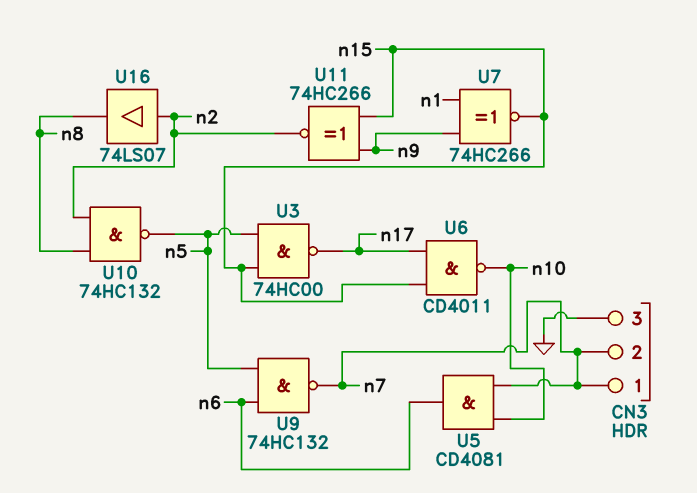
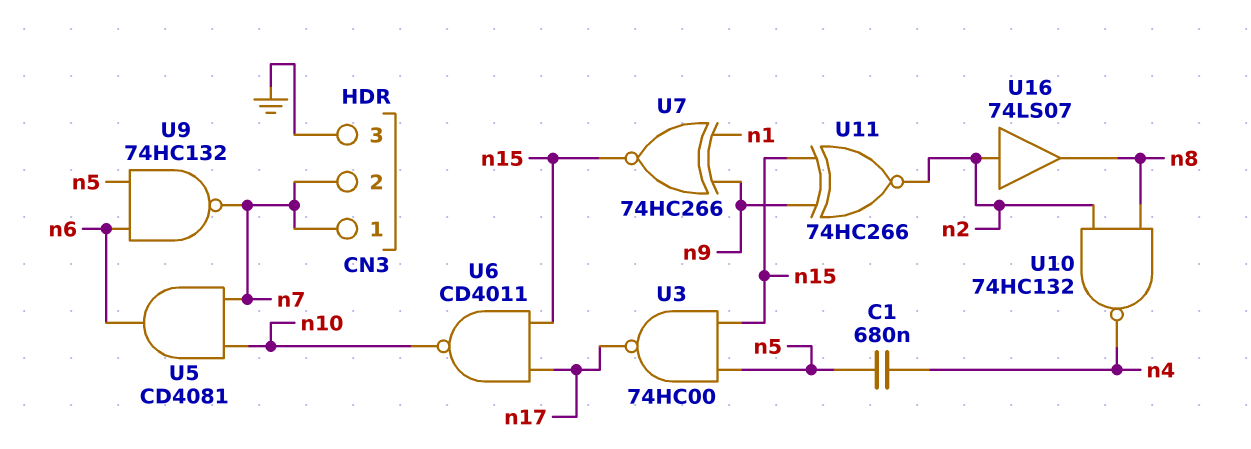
C1: none -> 680nF (n4, n5)
U10: NAND 74HC132 (in n2, in n8, out n5) -> NAND 74HC132 (in n2, in n8, out n4)

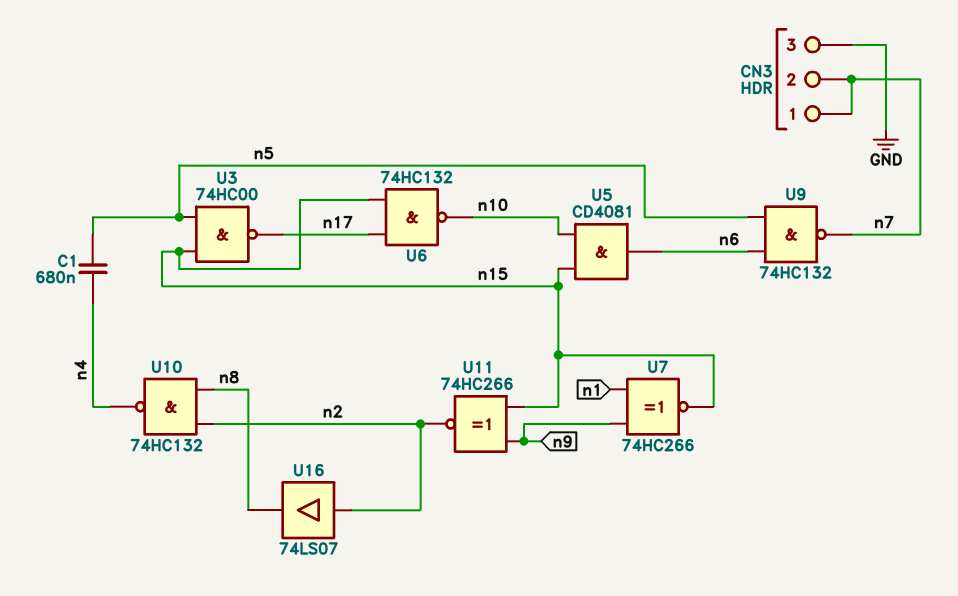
U5: AND CD4081 (in n7, in n10, out n6) -> AND CD4081 (in n10, in n15, out n6)
U6: NAND CD4011 (in n15, in n17, out n10) -> NAND 74HC132 (in n15, in n17, out n10)

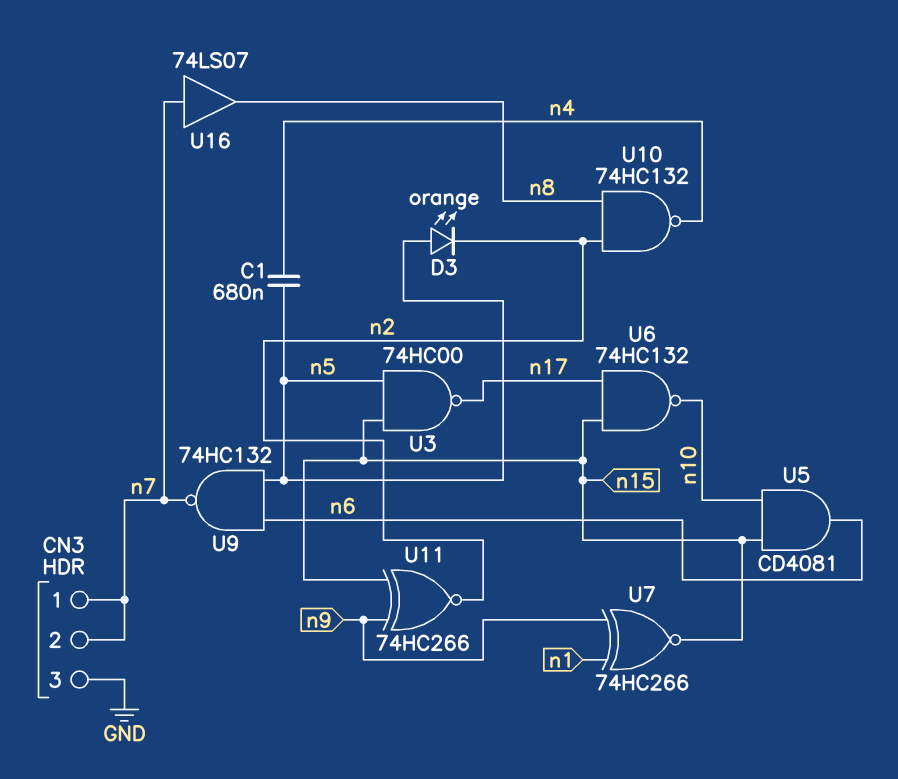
D3: none -> LED orange (A n5, K n2)
U16: buffer 74LS07 (in n2, out n8) -> buffer 74LS07 (in n7, out n8)

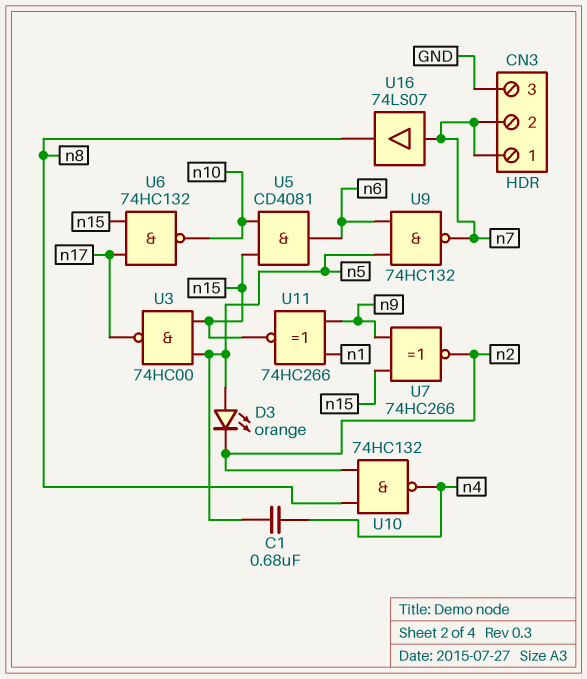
U7: XNOR 74HC266 (in n1, in n9, out n15) -> XNOR 74HC266 (in n9, in n15, out n2)
U11: XNOR 74HC266 (in n9, in n15, out n2) -> XNOR 74HC266 (in n1, in n9, out n15)

